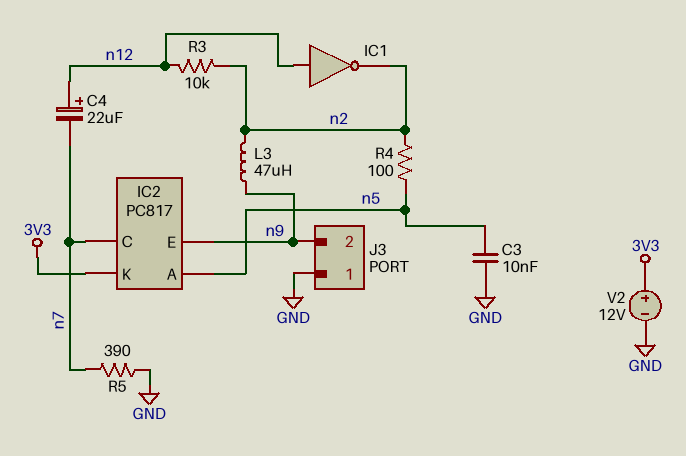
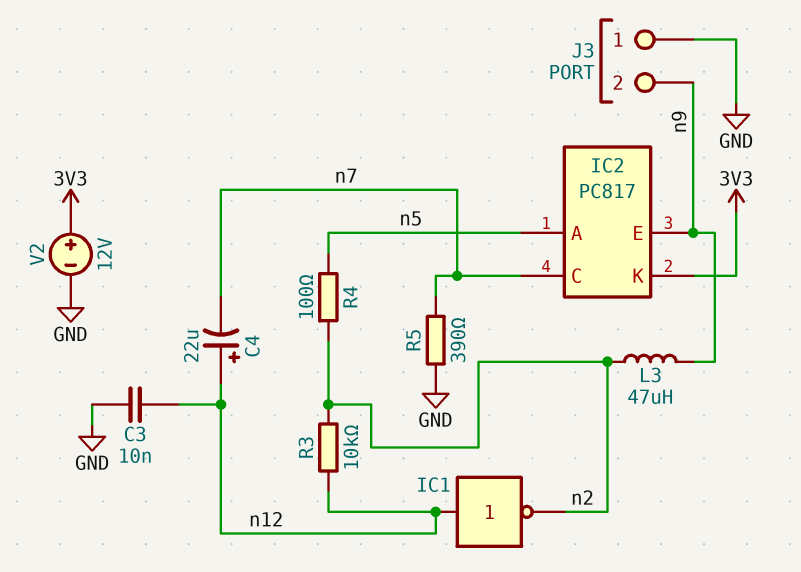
C3: 10nF (GND, n5) -> 10nF (GND, n12)

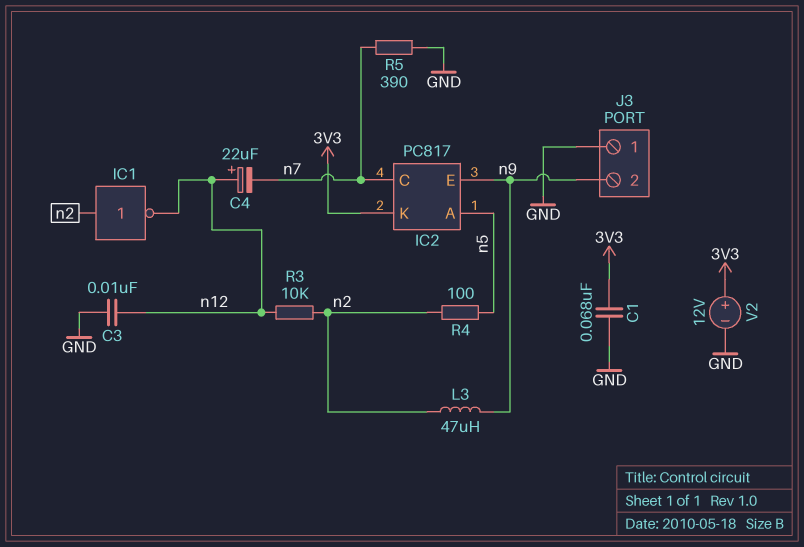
C1: none -> 68nF (3V3, GND)
IC1: NOT (in n12, out n2) -> NOT (in n2, out n12)

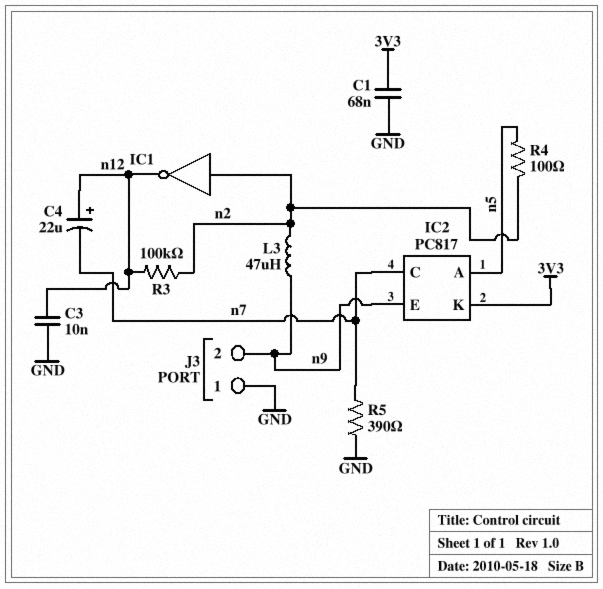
R3: 10k (n2, n12) -> 100k (n2, n12)
V2: 12V (plus 3V3, minus GND) -> none

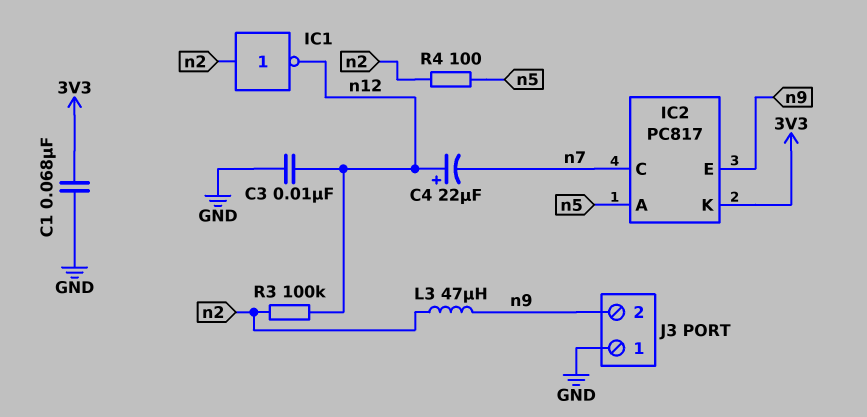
R5: 390 (GND, n7) -> none

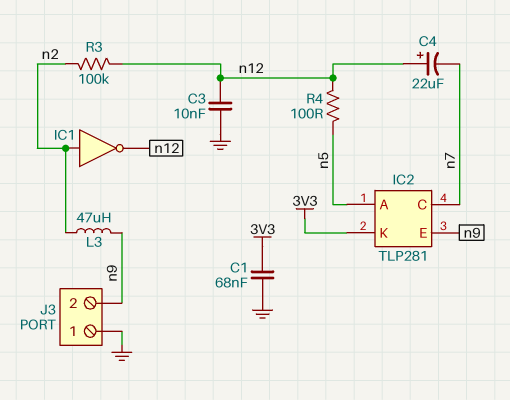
IC2: PC817 -> TLP281
R4: 100 (n2, n5) -> 100 (n5, n12)

